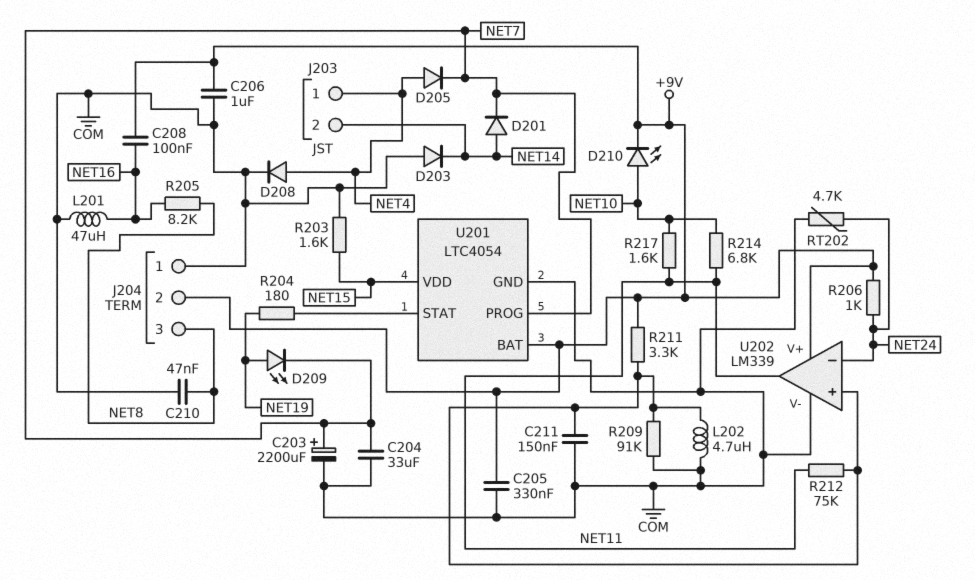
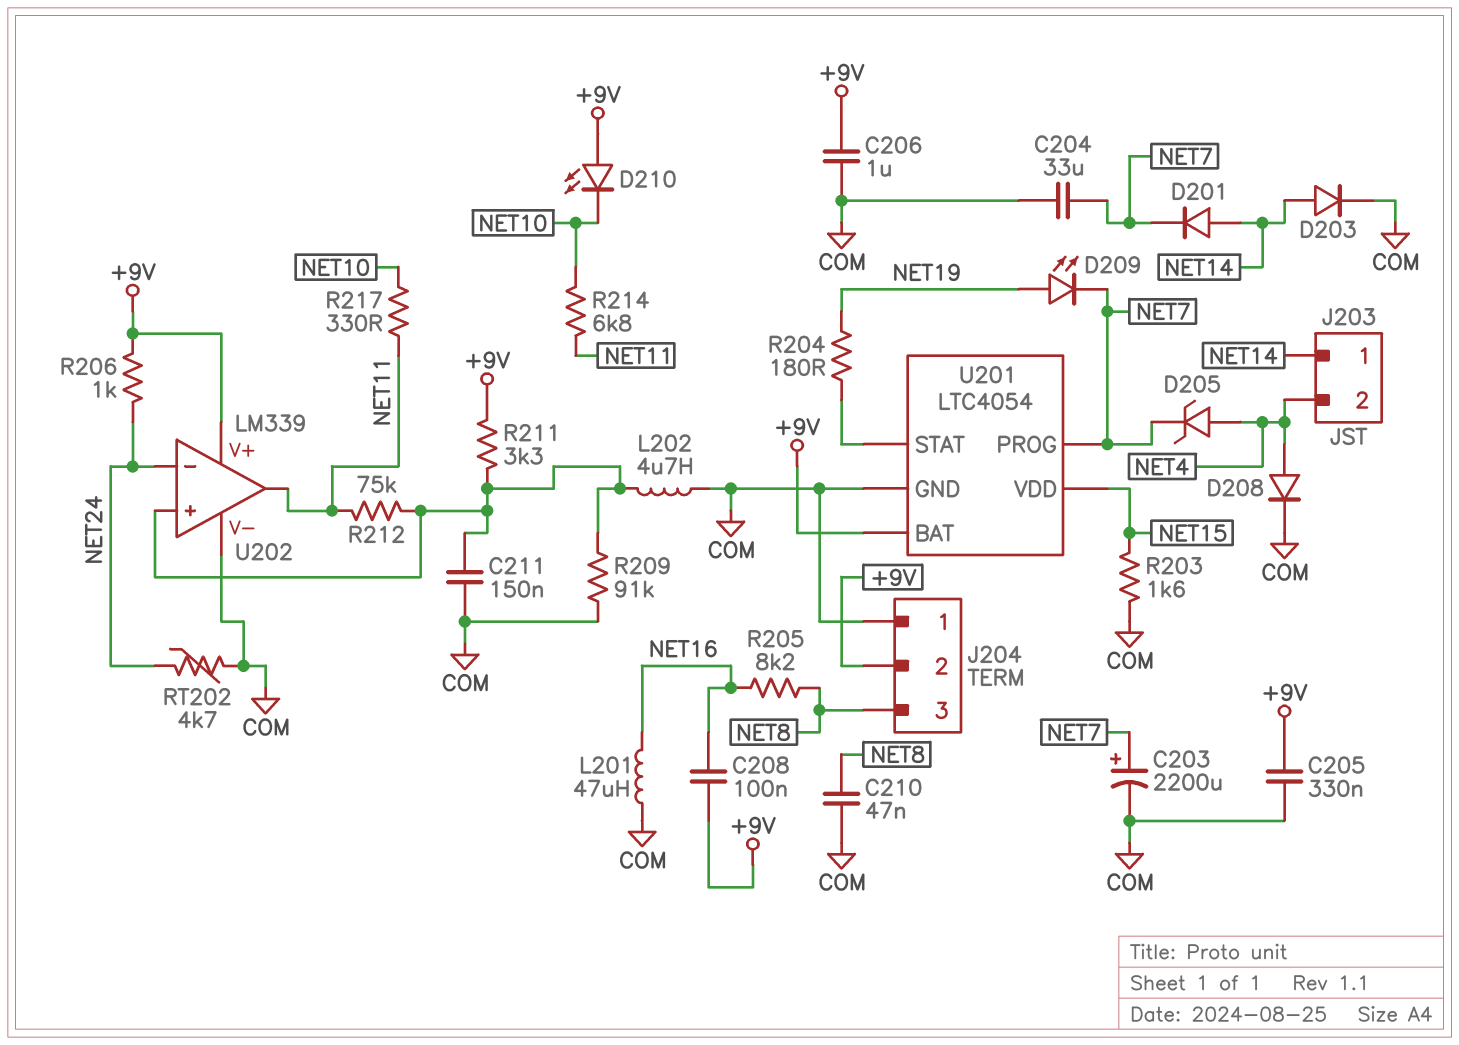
D203: diode (A COM, K NET14) -> diode (A NET14, K COM)
D205: diode (A NET4, K NET7) -> zener (A NET4, K NET7)
D210: LED (A NET10, K +9V) -> LED (A +9V, K NET10)
J203 pin 1: NET4 -> NET14
J203 pin 2: NET14 -> NET4
R217: 1.6k (NET10, NET11) -> 330 (NET10, NET11)

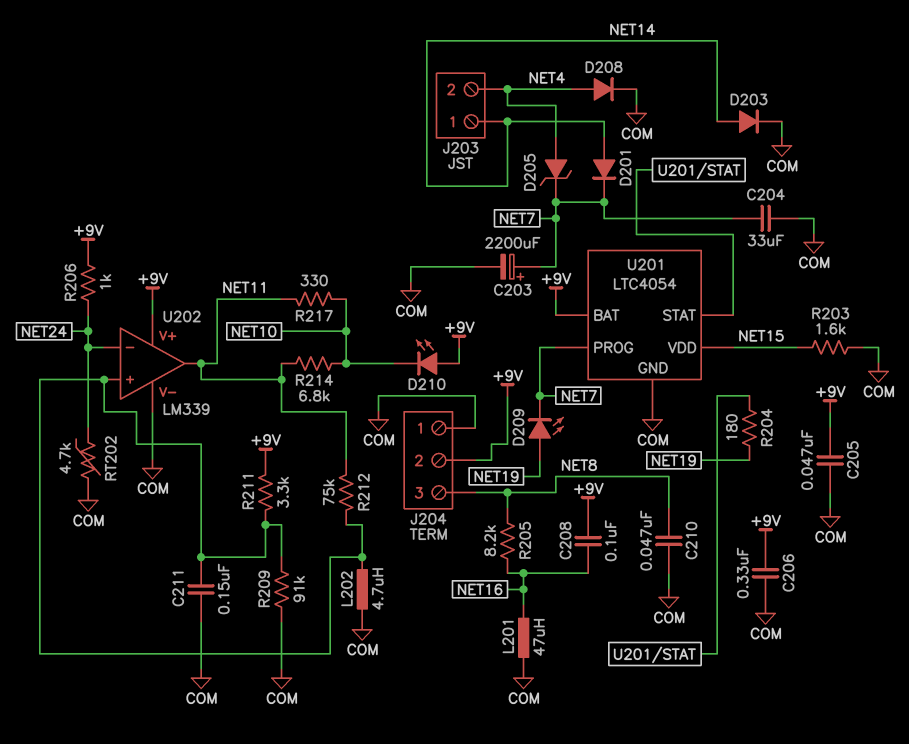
C205: 330nF (+9V, COM) -> 47nF (+9V, COM)
C206: 1uF (+9V, COM) -> 330nF (+9V, COM)

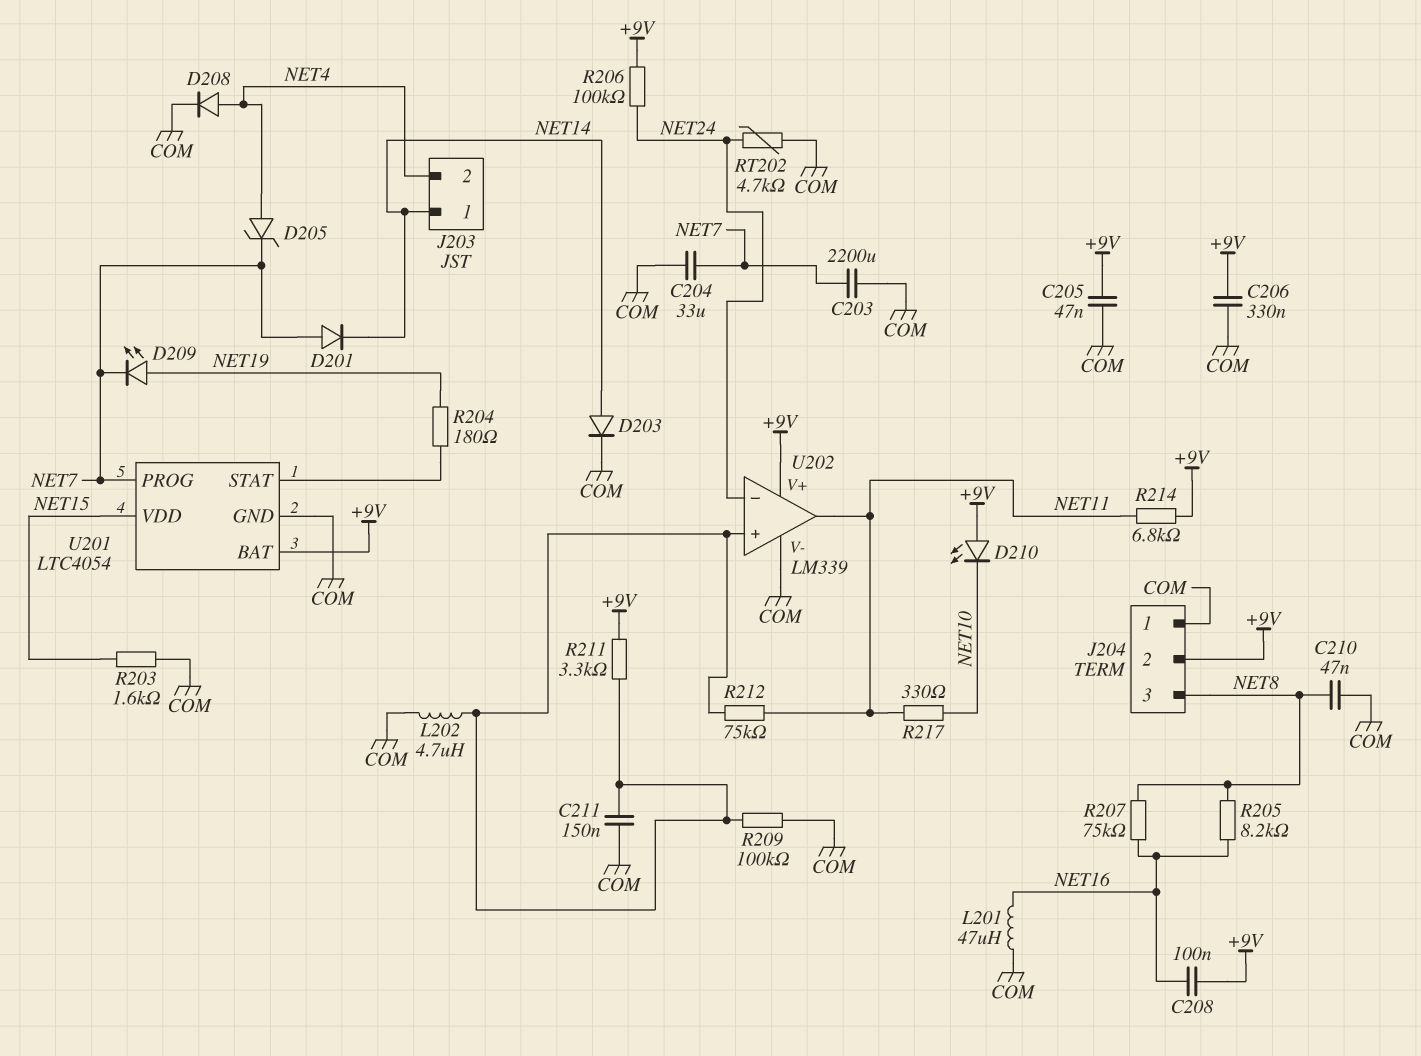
C203: 2200uF (plus NET7, minus COM) -> 2200uF (COM, NET7)
D201: diode (A NET14, K NET7) -> diode (A NET7, K NET14)
R206: 1k (+9V, NET24) -> 100k (+9V, NET24)
R207: none -> 75k (NET8, NET16)
R209: 91k (COM, U202/in+) -> 100k (COM, U202/in+)
R214: 6.8k (NET10, NET11) -> 6.8k (+9V, NET11)

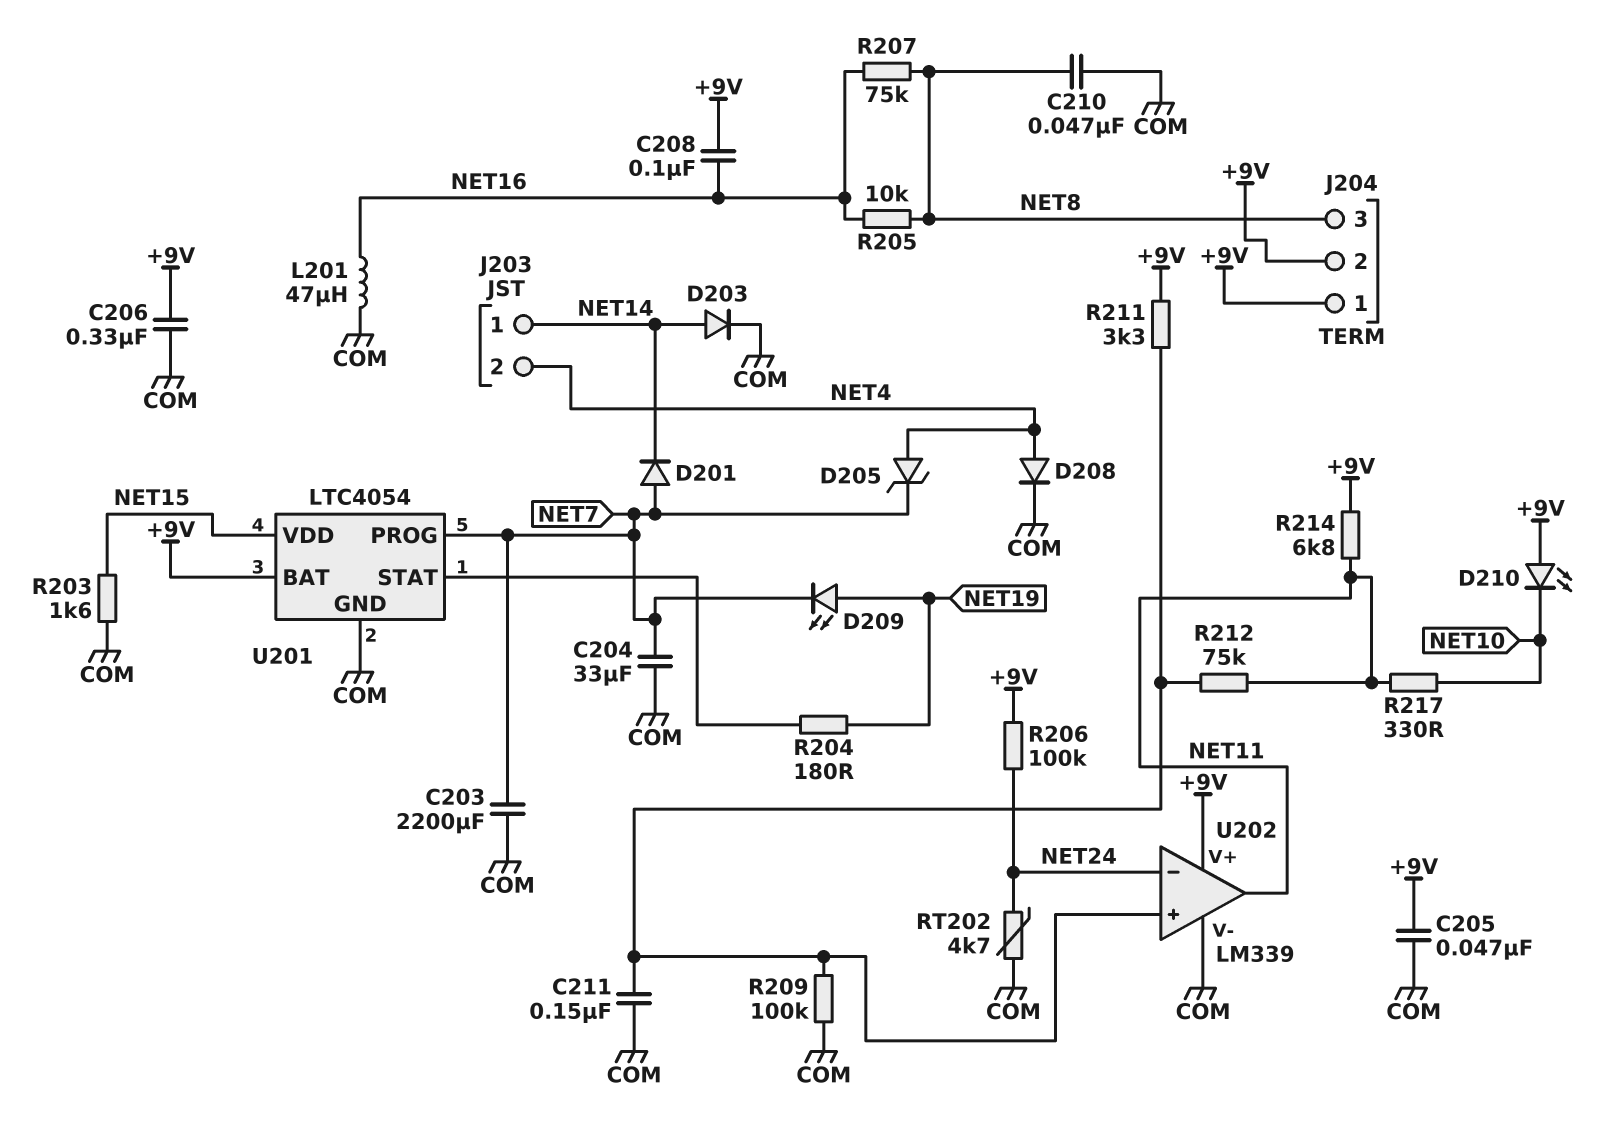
J204 pin 1: COM -> +9V
L202: 4.7uH (COM, U202/in+) -> none
R205: 8.2k (NET8, NET16) -> 10k (NET8, NET16)

